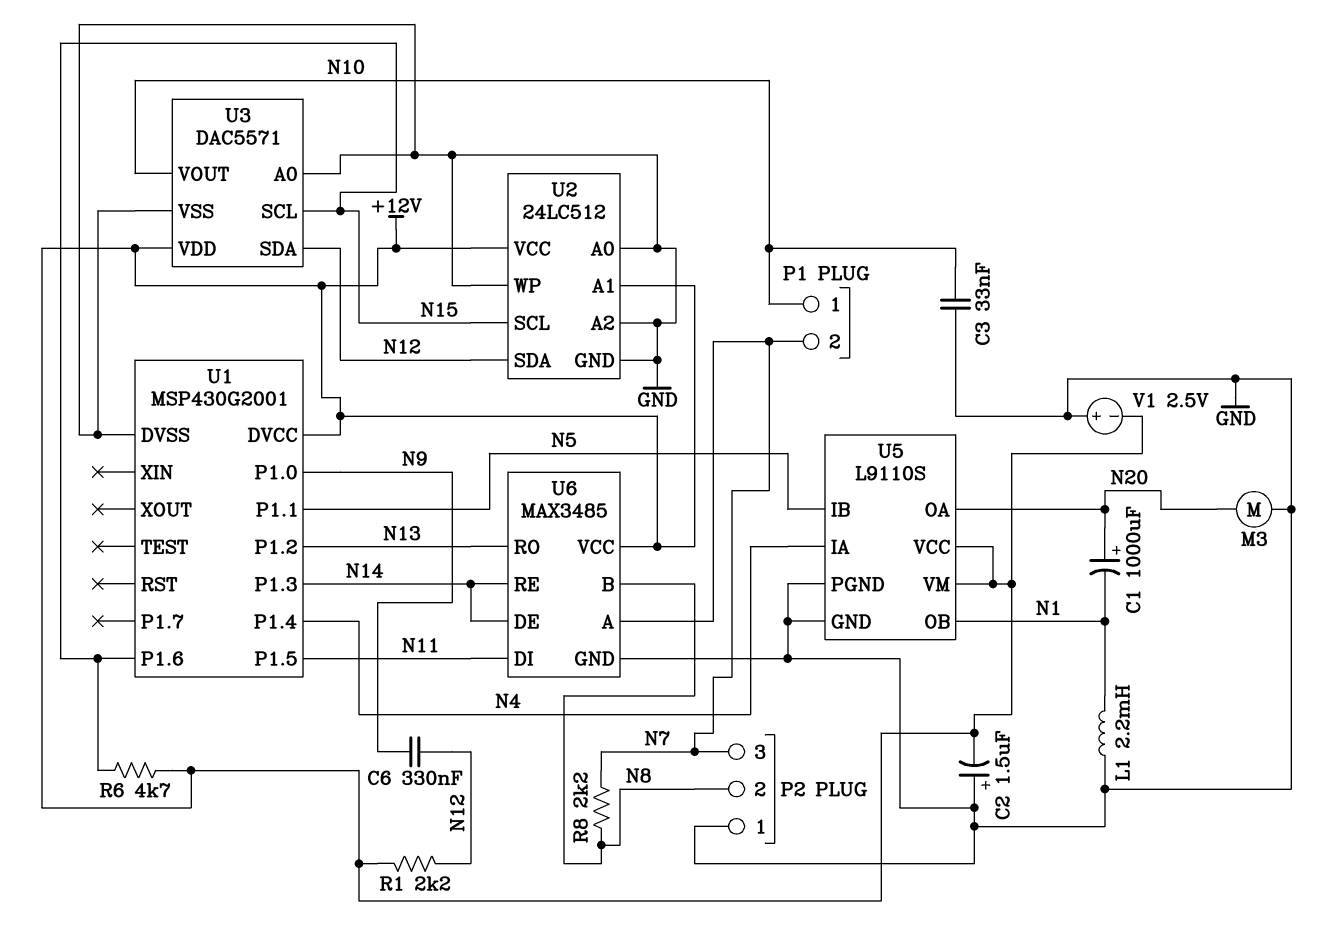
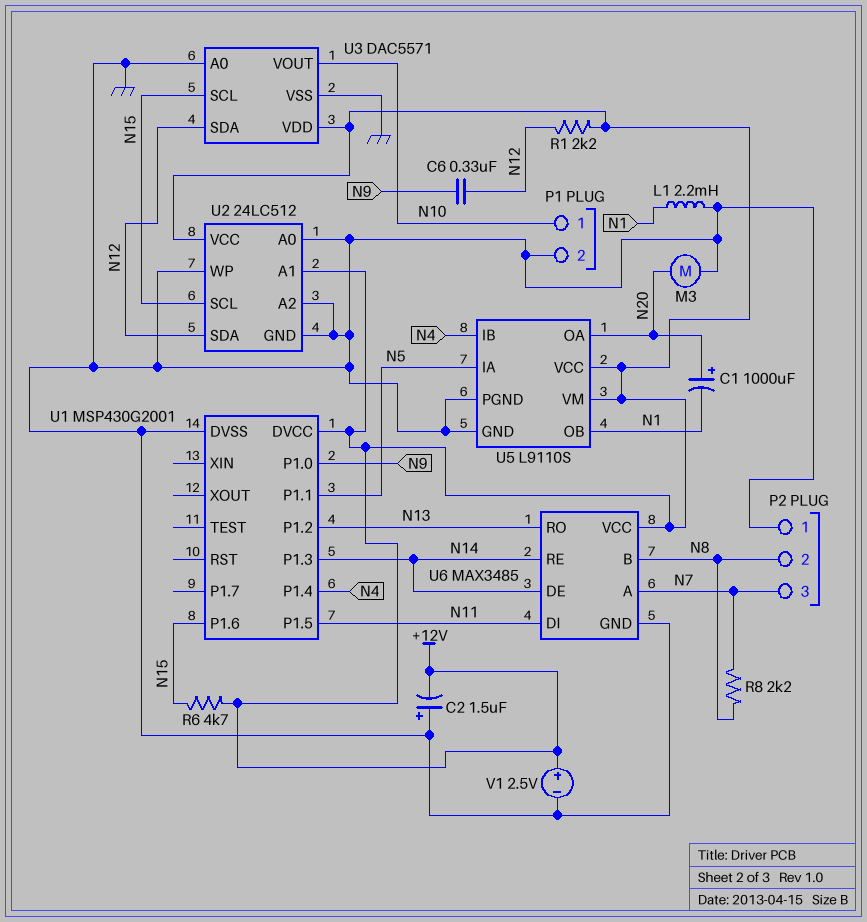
C3: 33nF (GND, N10) -> none
P1 pin 2: N7 -> GND
U5 pin IA: N4 -> N5
U5 pin IB: N5 -> N4
V1: 2.5V (plus GND, minus +12V) -> 2.5V (plus +12V, minus GND)

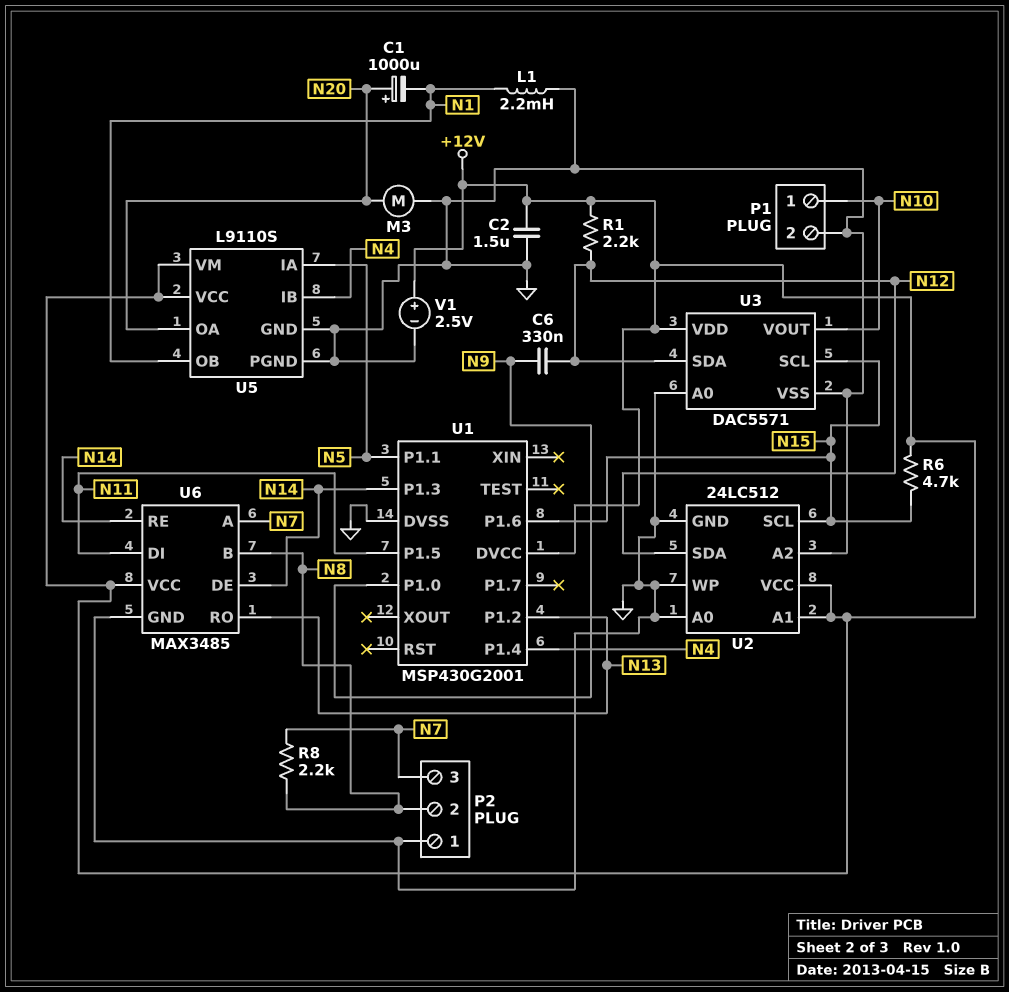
C2: 1.5uF (plus GND, minus +12V) -> 1.5uF (+12V, GND)

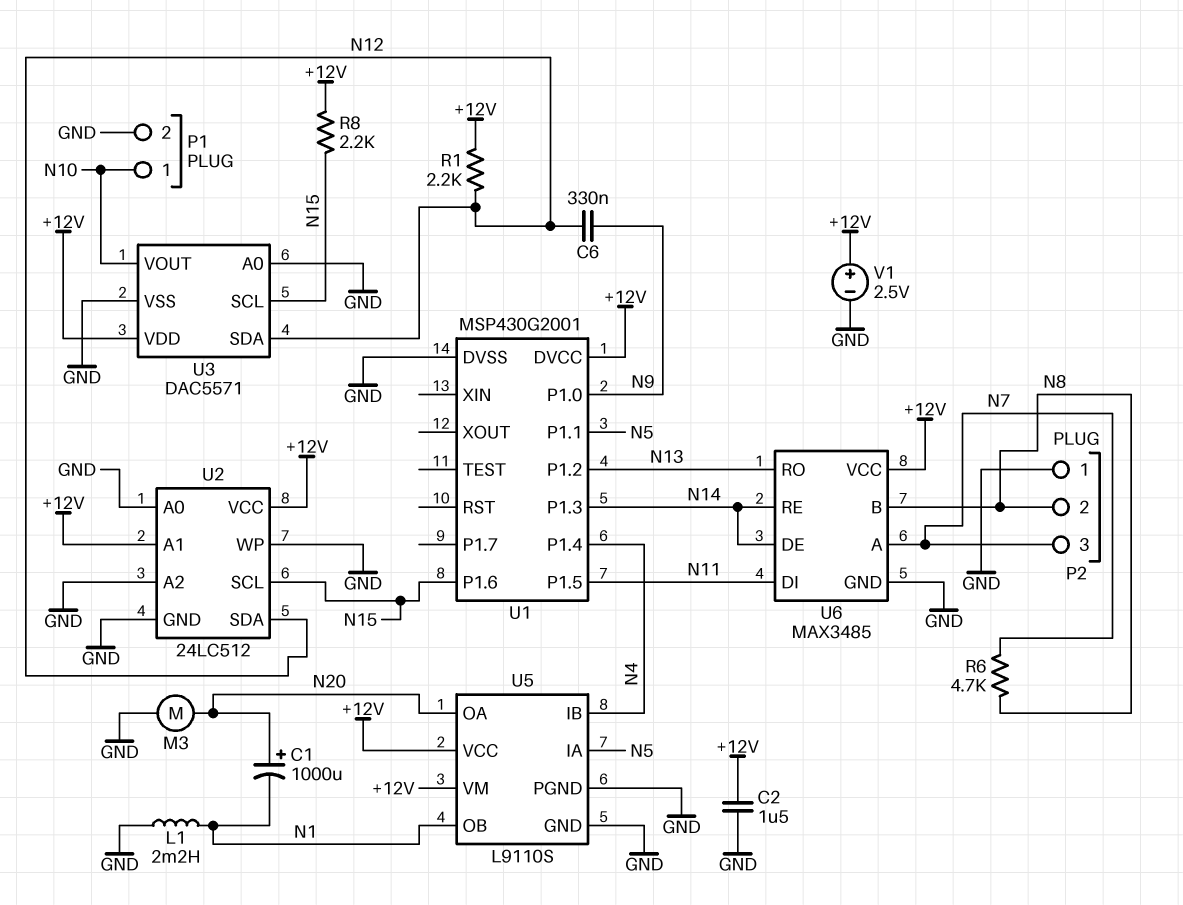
R6: 4.7k (+12V, N15) -> 4.7k (N7, N8)
R8: 2.2k (N7, N8) -> 2.2k (+12V, N15)

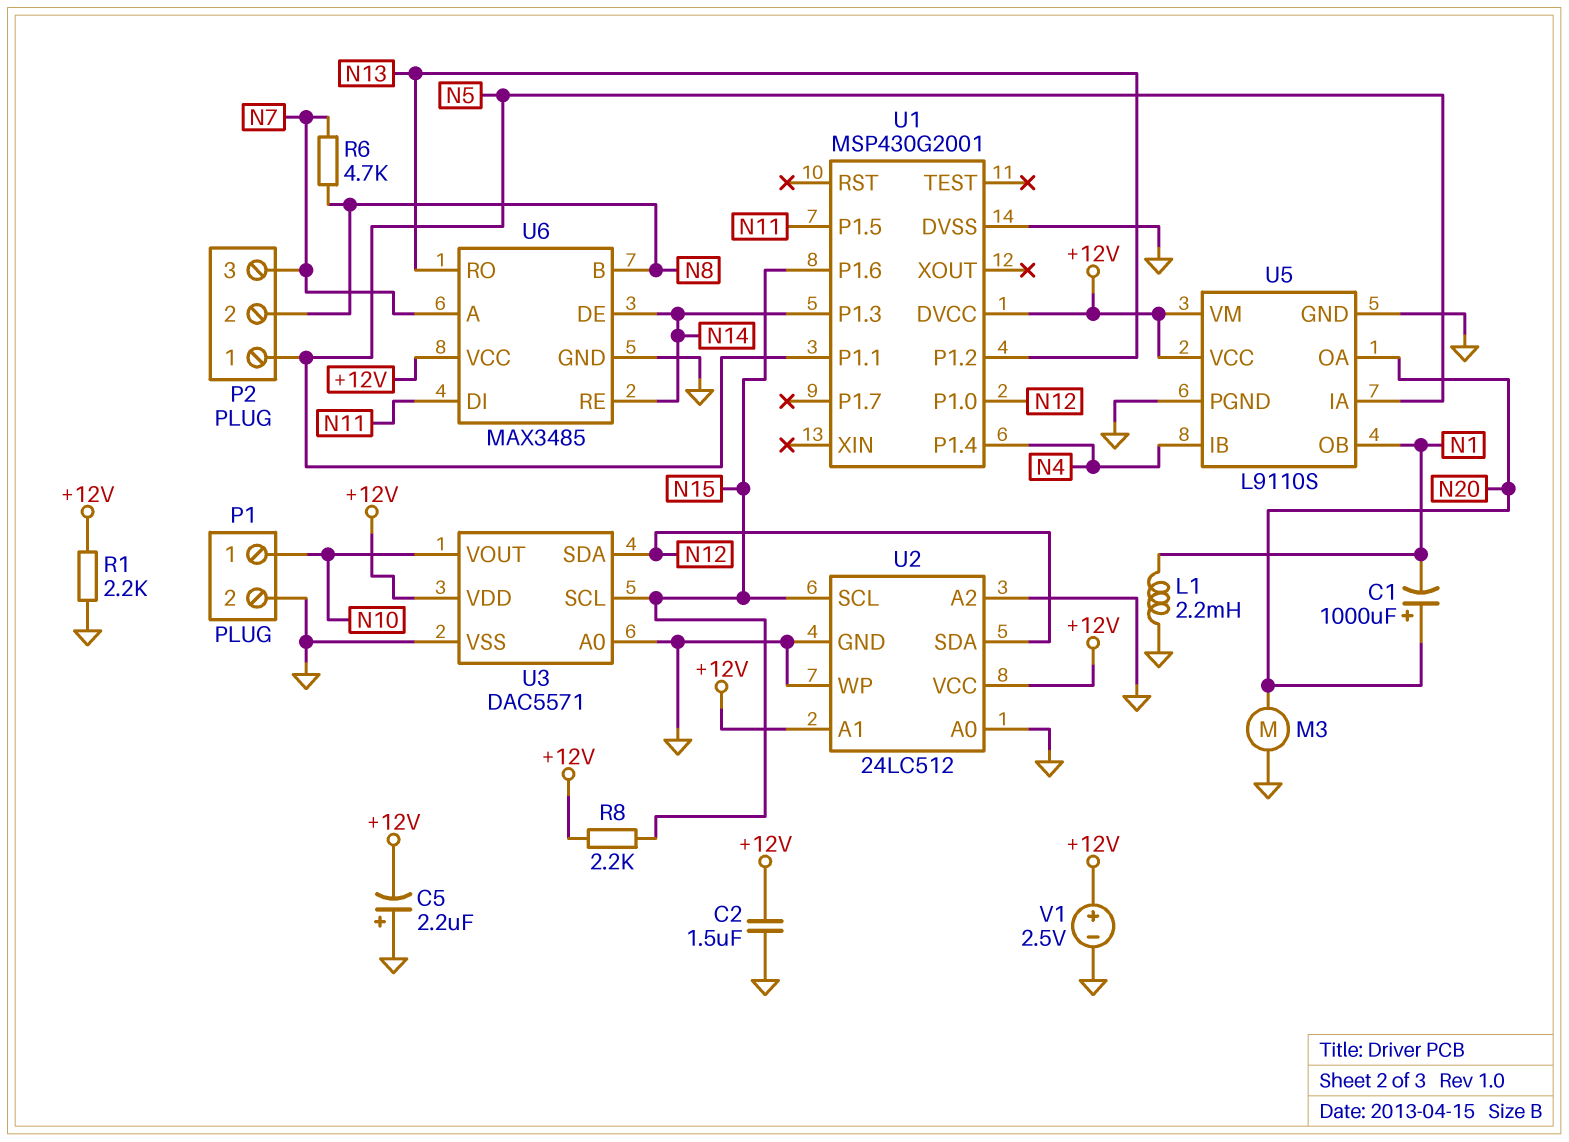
C5: none -> 2.2uF (plus GND, minus +12V)
C6: 330nF (N9, N12) -> none
P2 pin 1: GND -> N5
R1: 2.2k (+12V, N12) -> 2.2k (+12V, GND)
U1 pin P1.0: N9 -> N12

